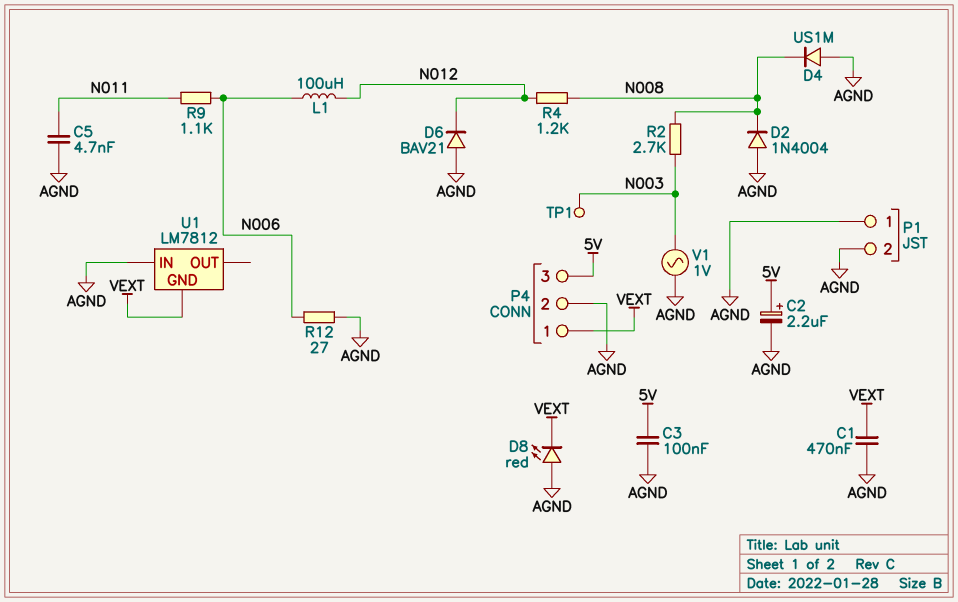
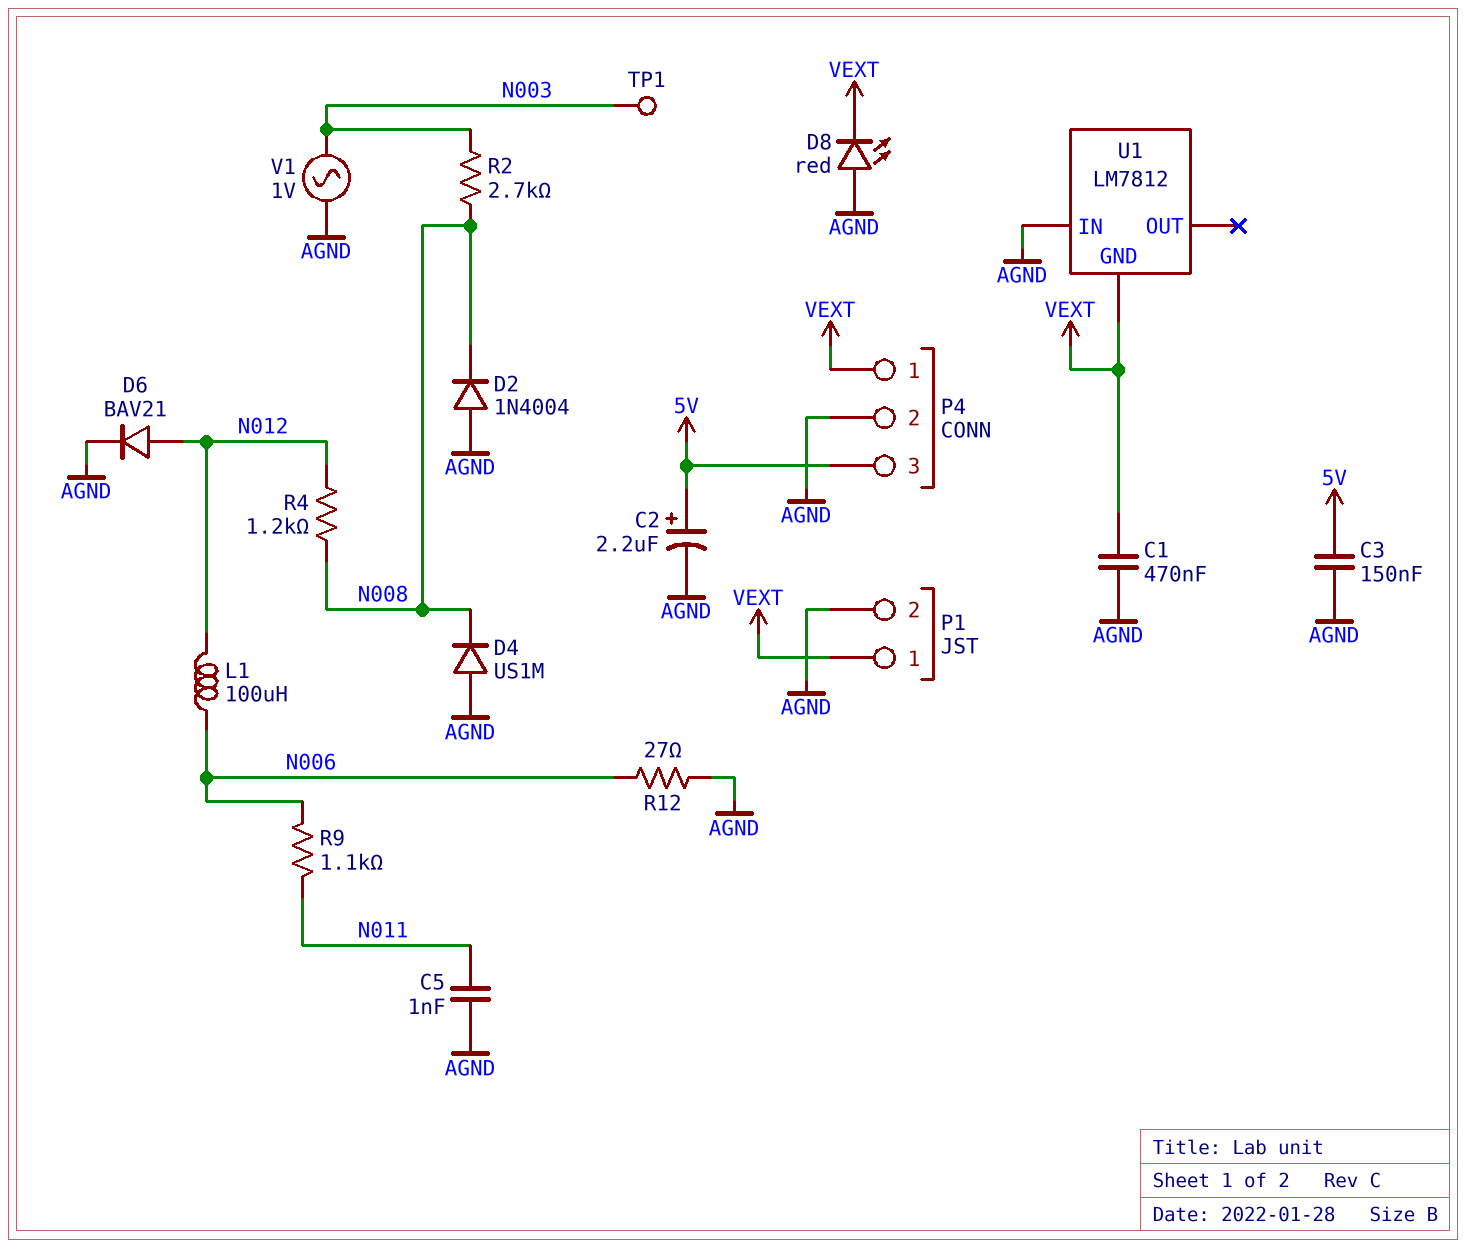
C3: 100nF (5V, AGND) -> 150nF (5V, AGND)
C5: 4.7nF (AGND, N011) -> 1nF (AGND, N011)
D6: diode BAV21 (A AGND, K N012) -> diode BAV21 (A N012, K AGND)
P1 pin 1: AGND -> VEXT

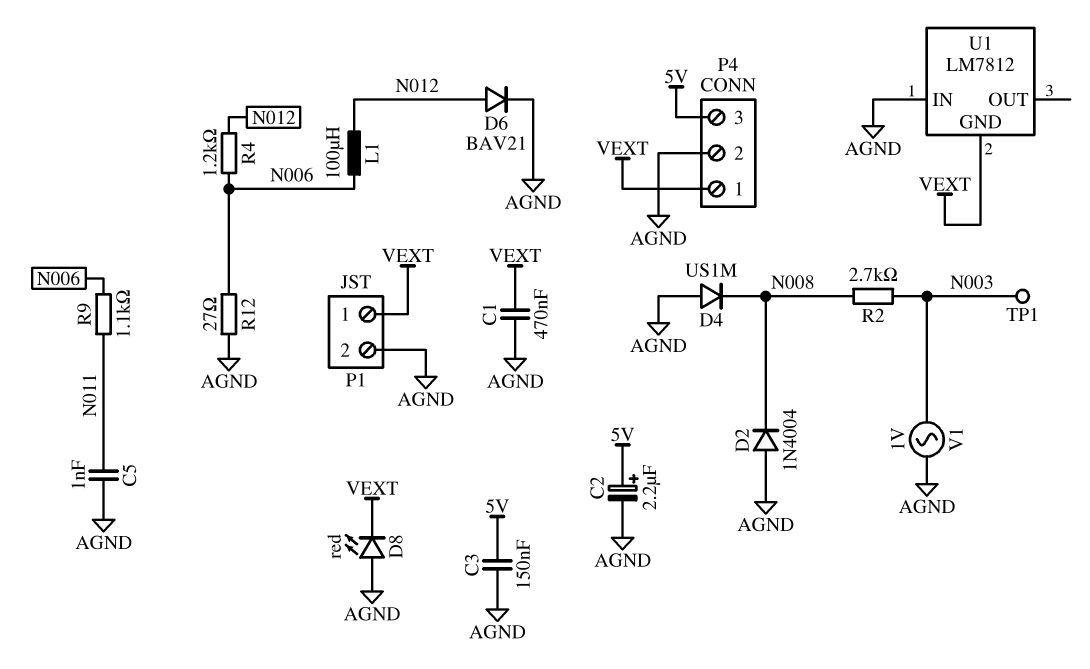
R4: 1.2k (N008, N012) -> 1.2k (N006, N012)

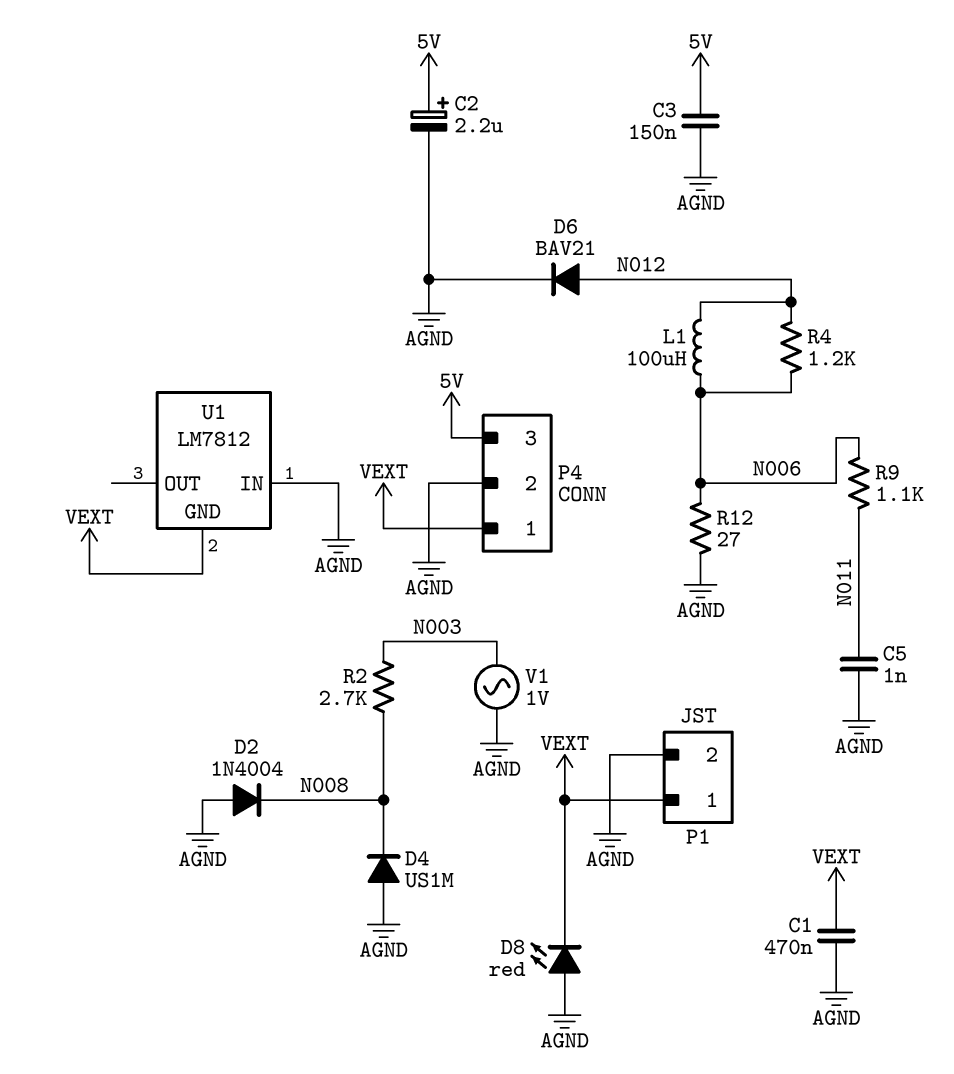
TP1: test point (N003) -> none

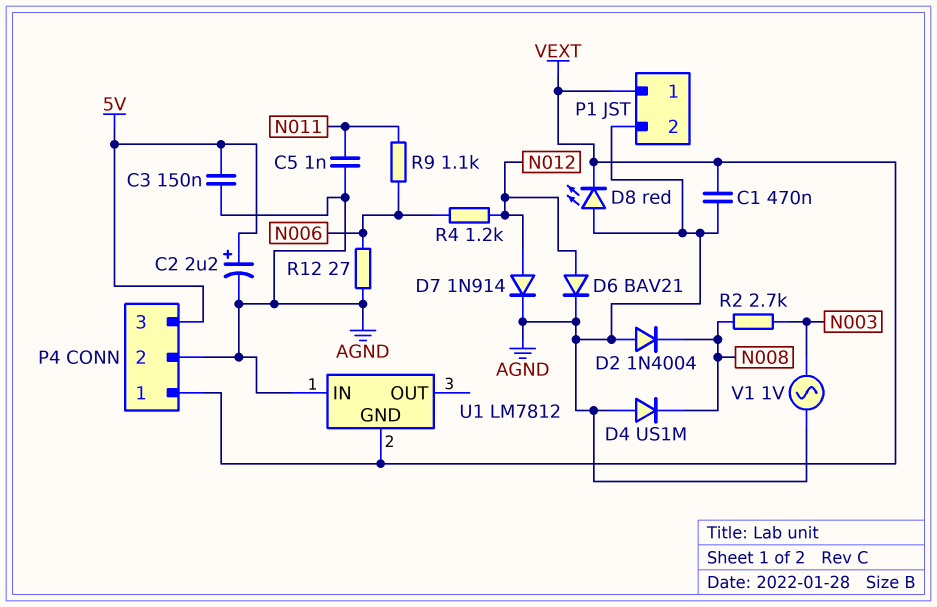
D7: none -> diode 1N914 (A N012, K AGND)
L1: 100uH (N006, N012) -> none

